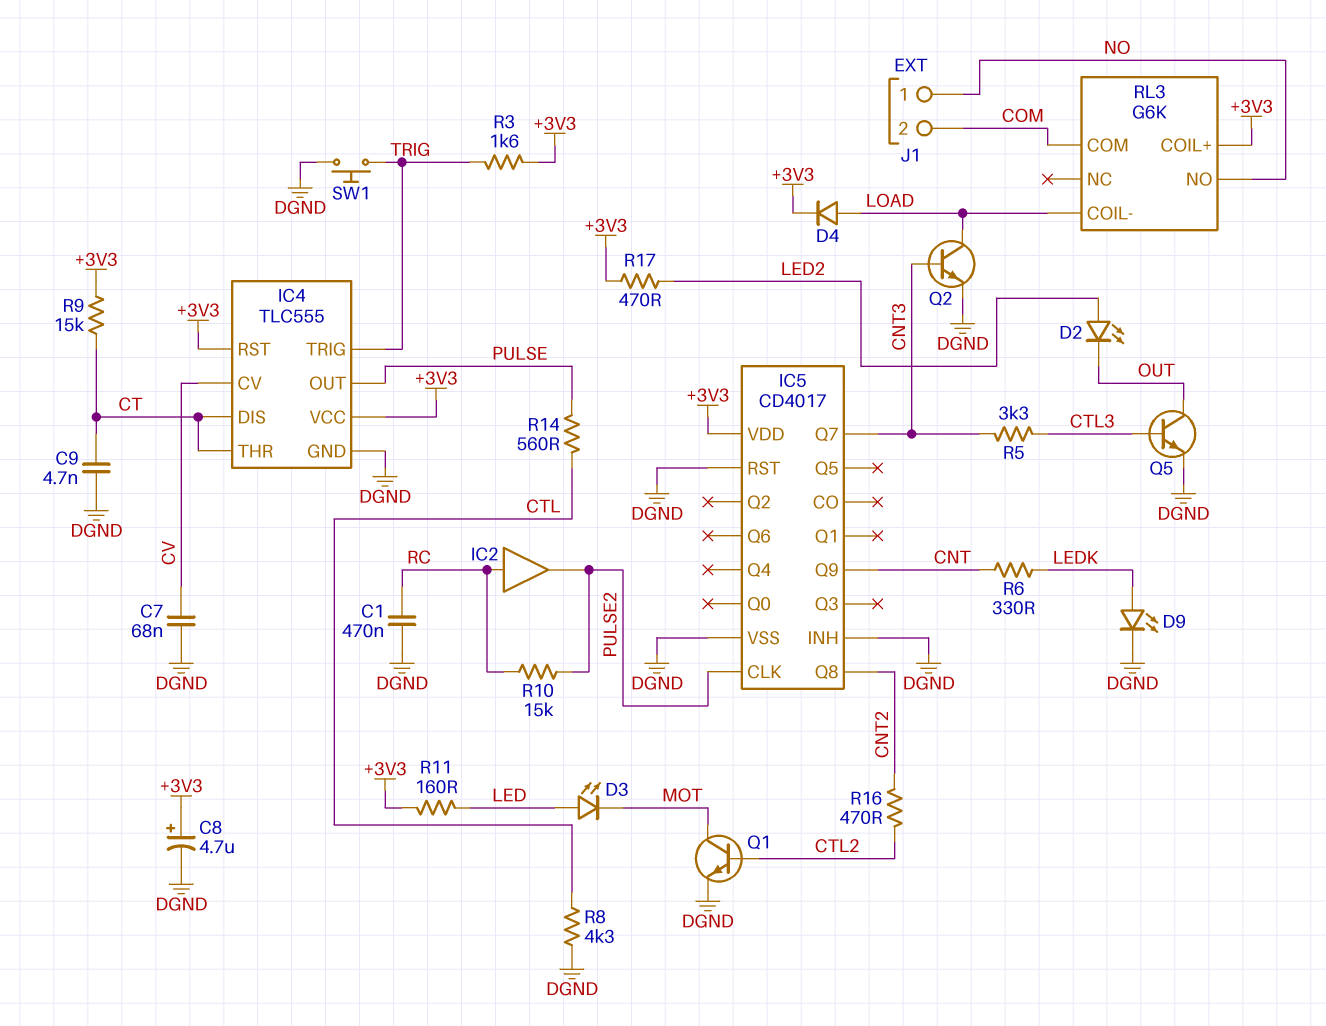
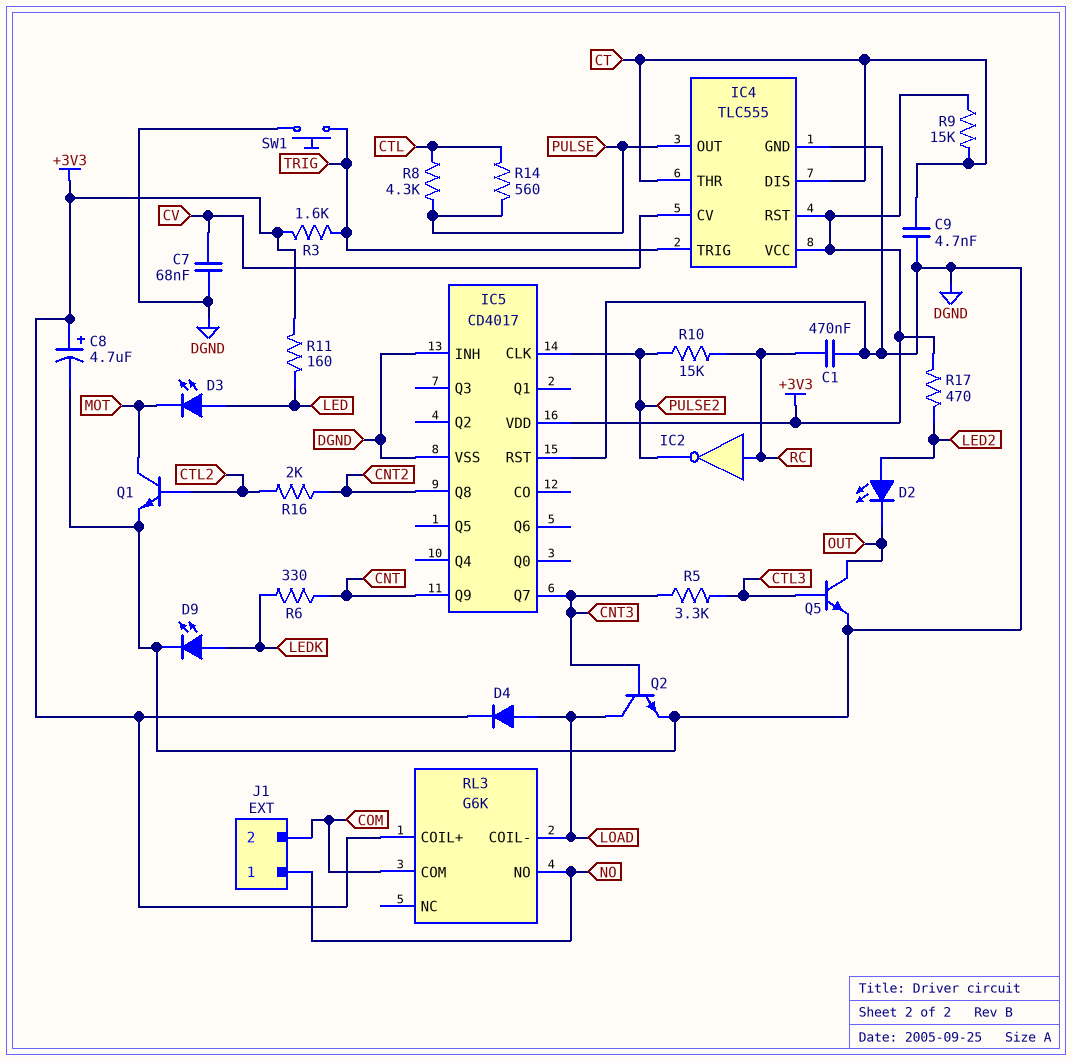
IC2: buffer (in RC, out PULSE2) -> NOT (in RC, out PULSE2)
R8: 4.3k (CTL, DGND) -> 4.3k (CTL, PULSE)
R16: 470 (CNT2, CTL2) -> 2k (CNT2, CTL2)

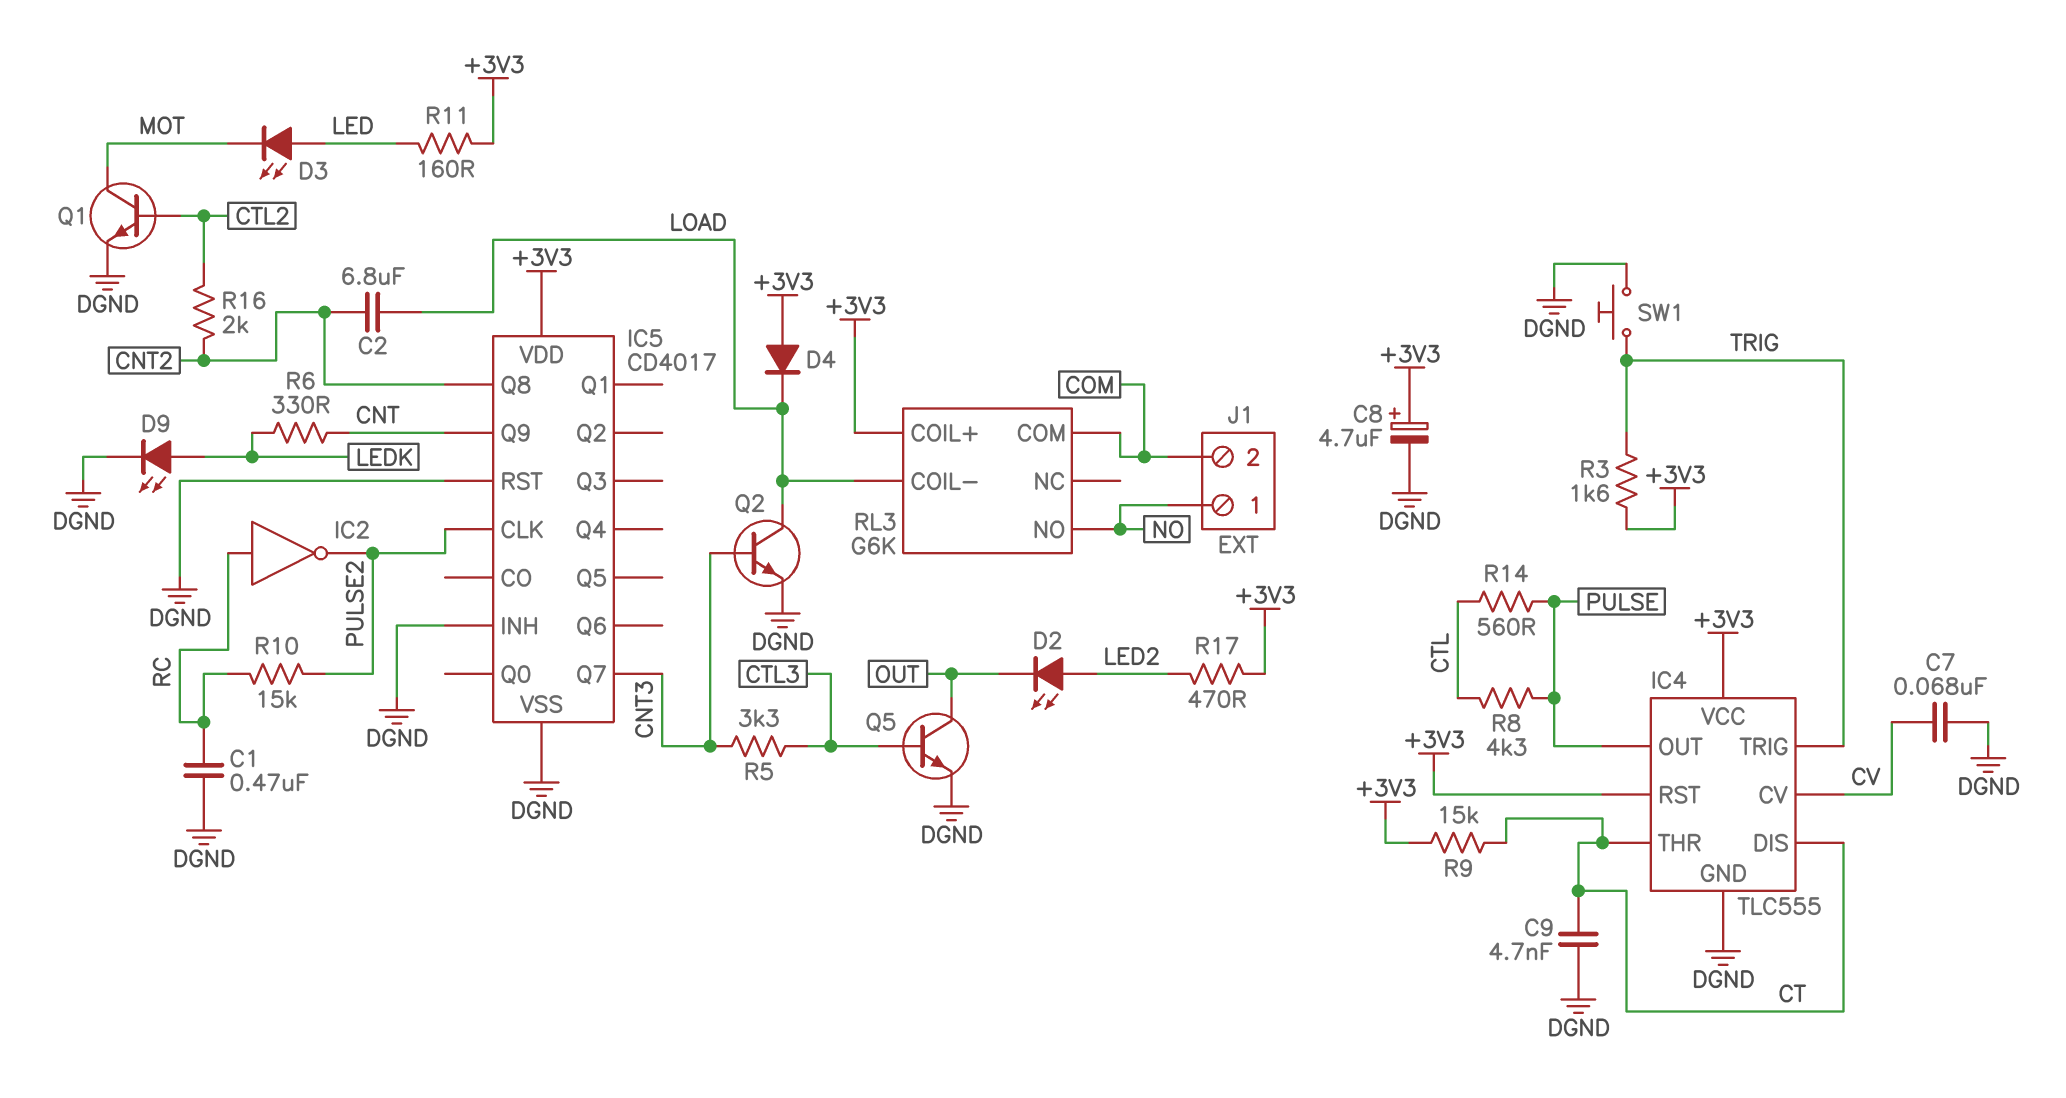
C2: none -> 6.8uF (CNT2, LOAD)
D4: diode (A LOAD, K +3V3) -> diode (A +3V3, K LOAD)

